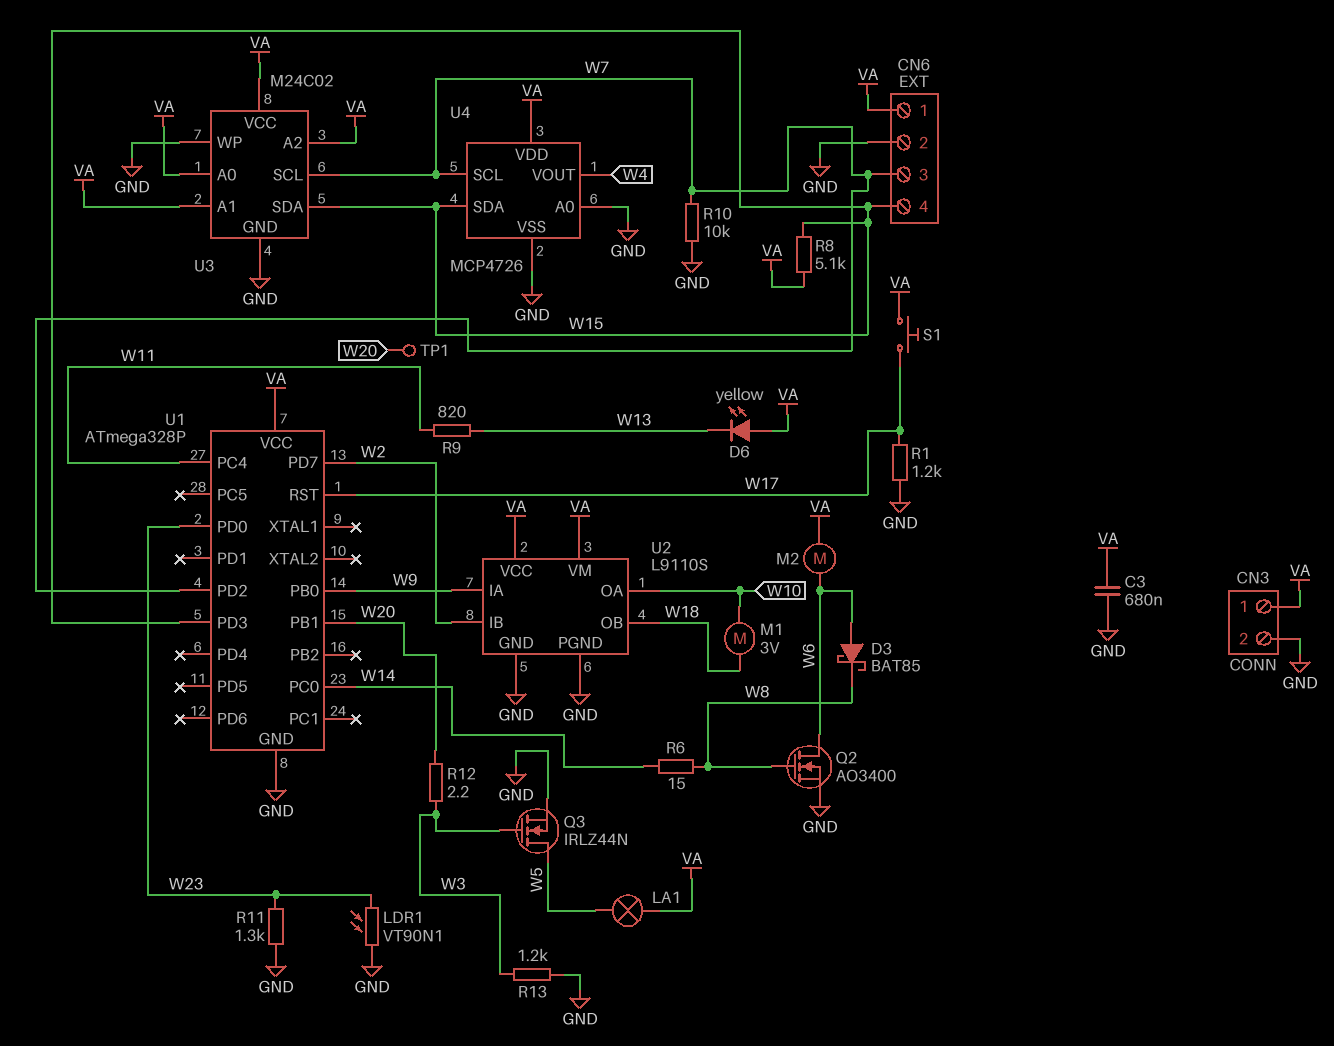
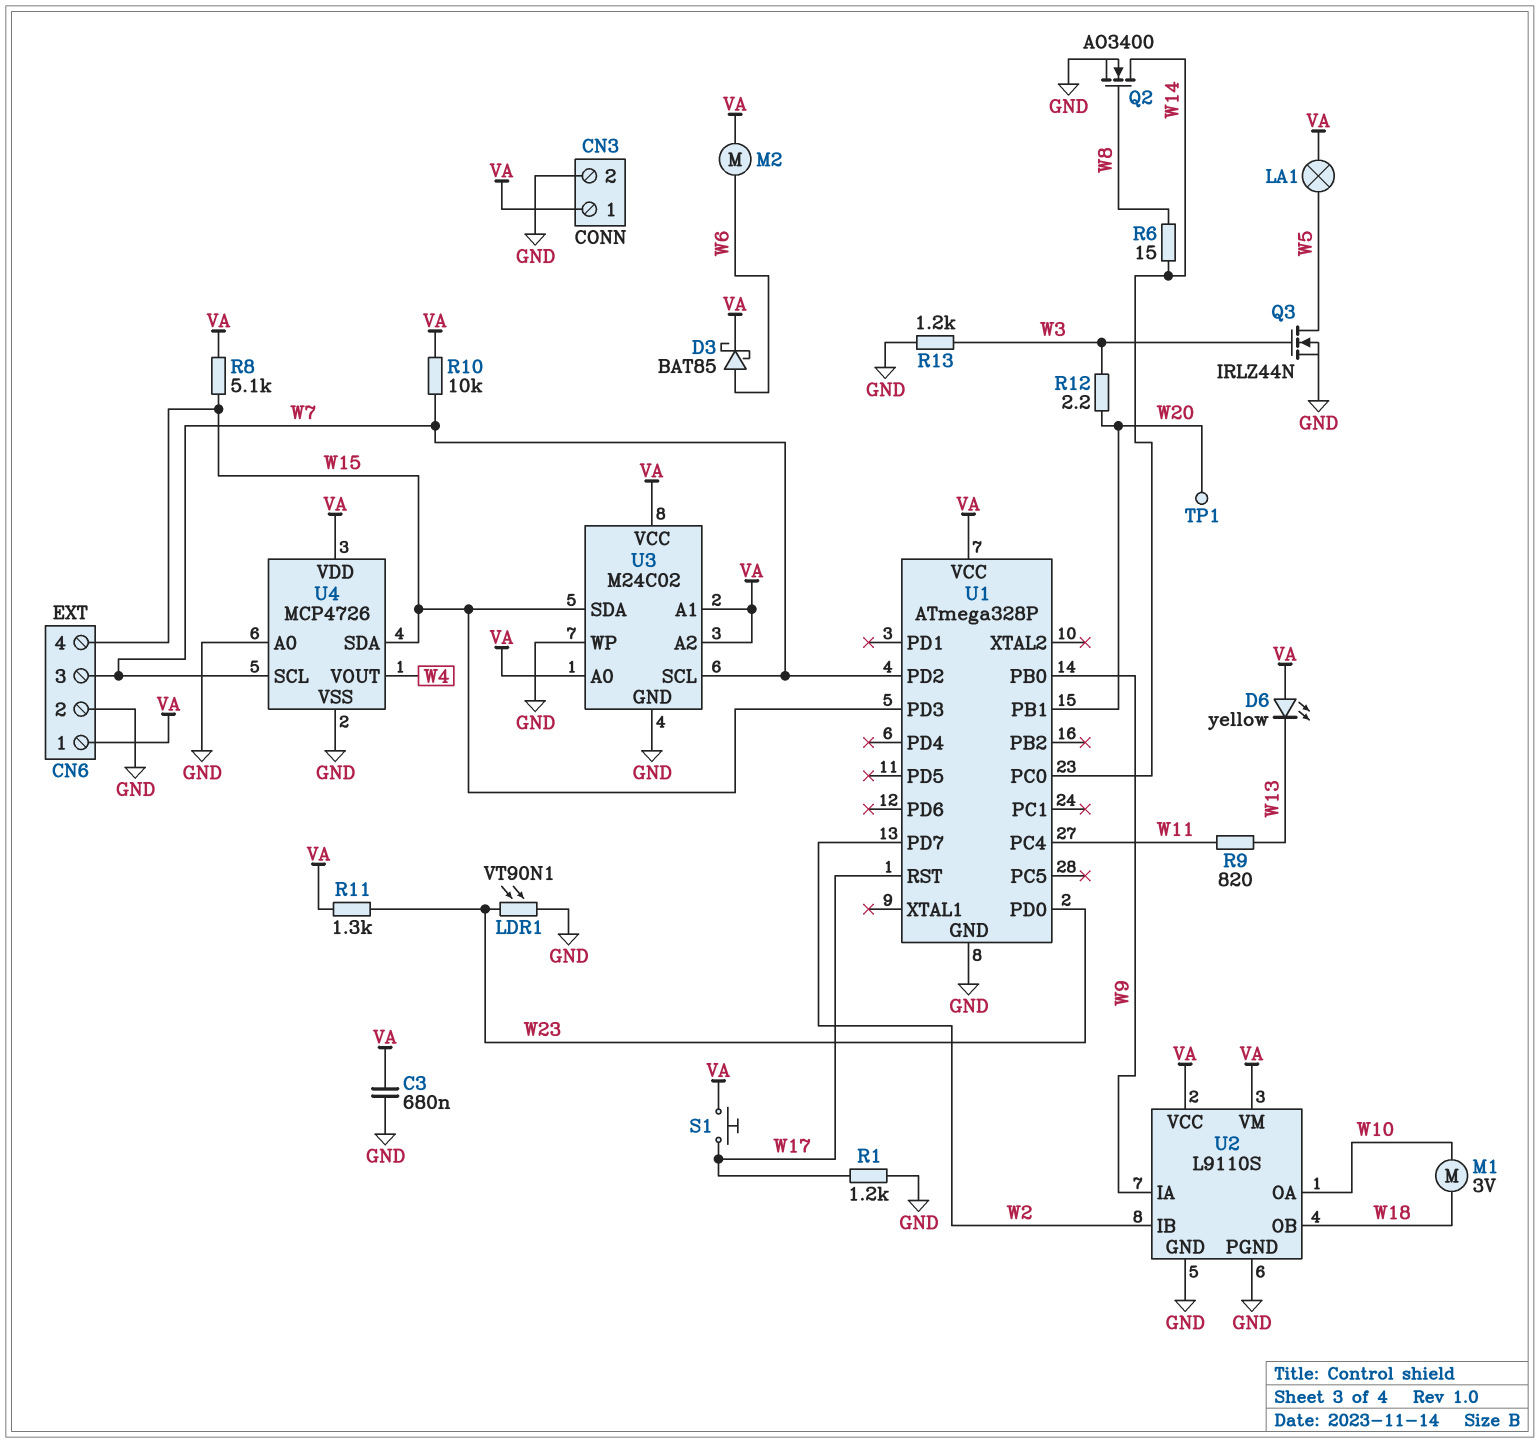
D3: schottky BAT85 (A W6, K W8) -> schottky BAT85 (A W6, K VA)
Q2: NMOS AO3400 (G W8, D W6, S GND) -> NMOS AO3400 (G W8, D W14, S GND)
R10: 10k (GND, W7) -> 10k (VA, W7)
R11: 1.3k (GND, W23) -> 1.3k (VA, W23)

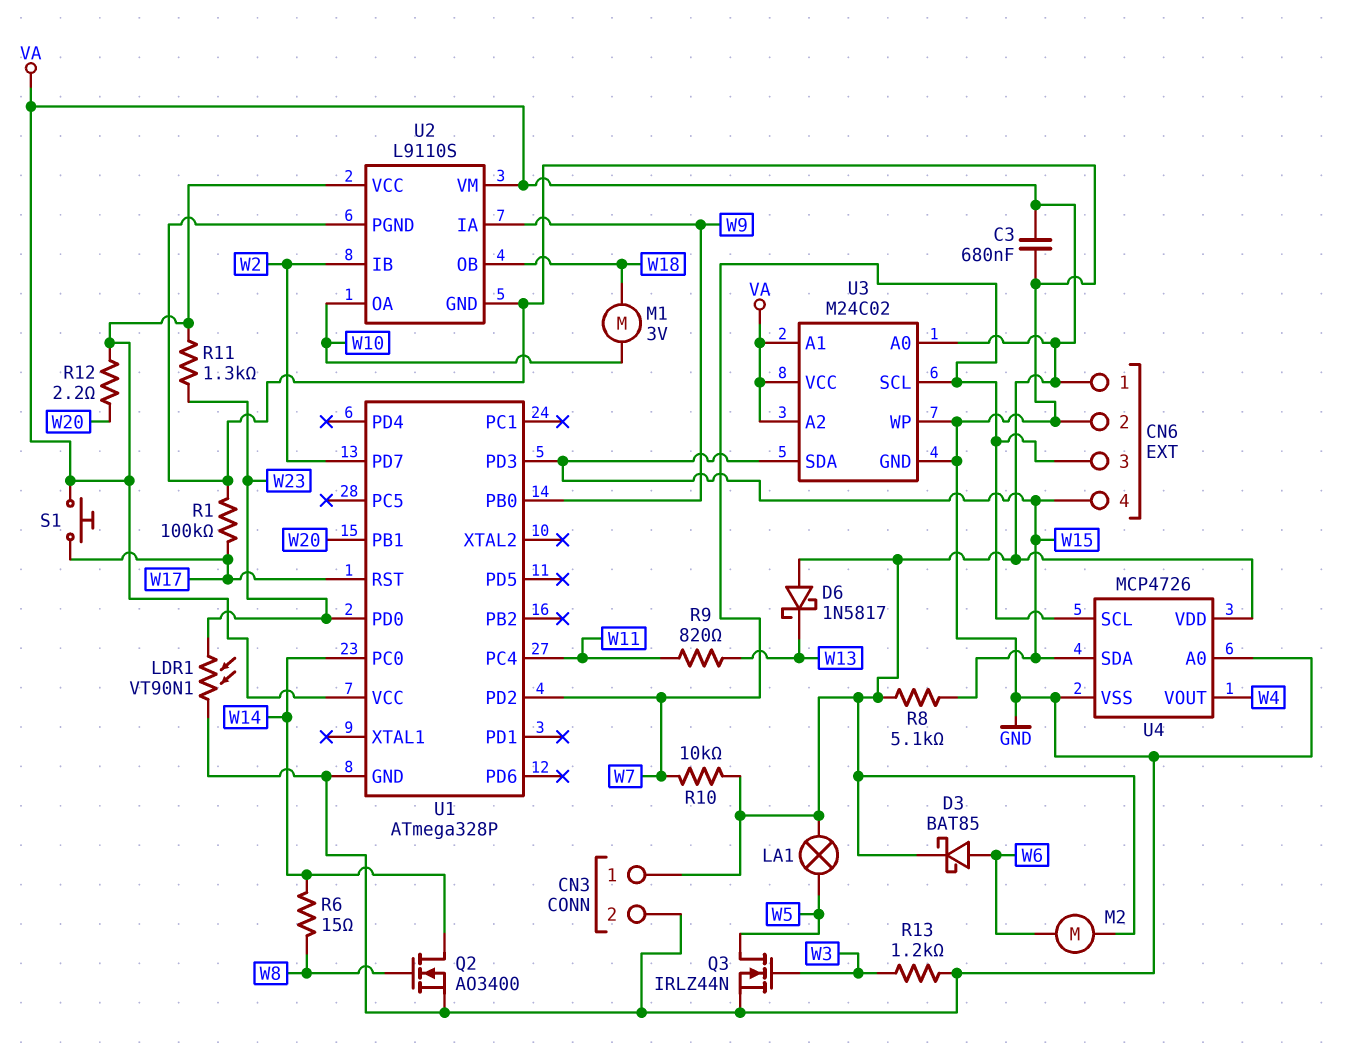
D6: LED yellow (A VA, K W13) -> schottky 1N5817 (A VA, K W13)
R1: 1.2k (GND, W17) -> 100k (GND, W17)
R12: 2.2 (W3, W20) -> 2.2 (VA, W20)
TP1: test point (W20) -> none

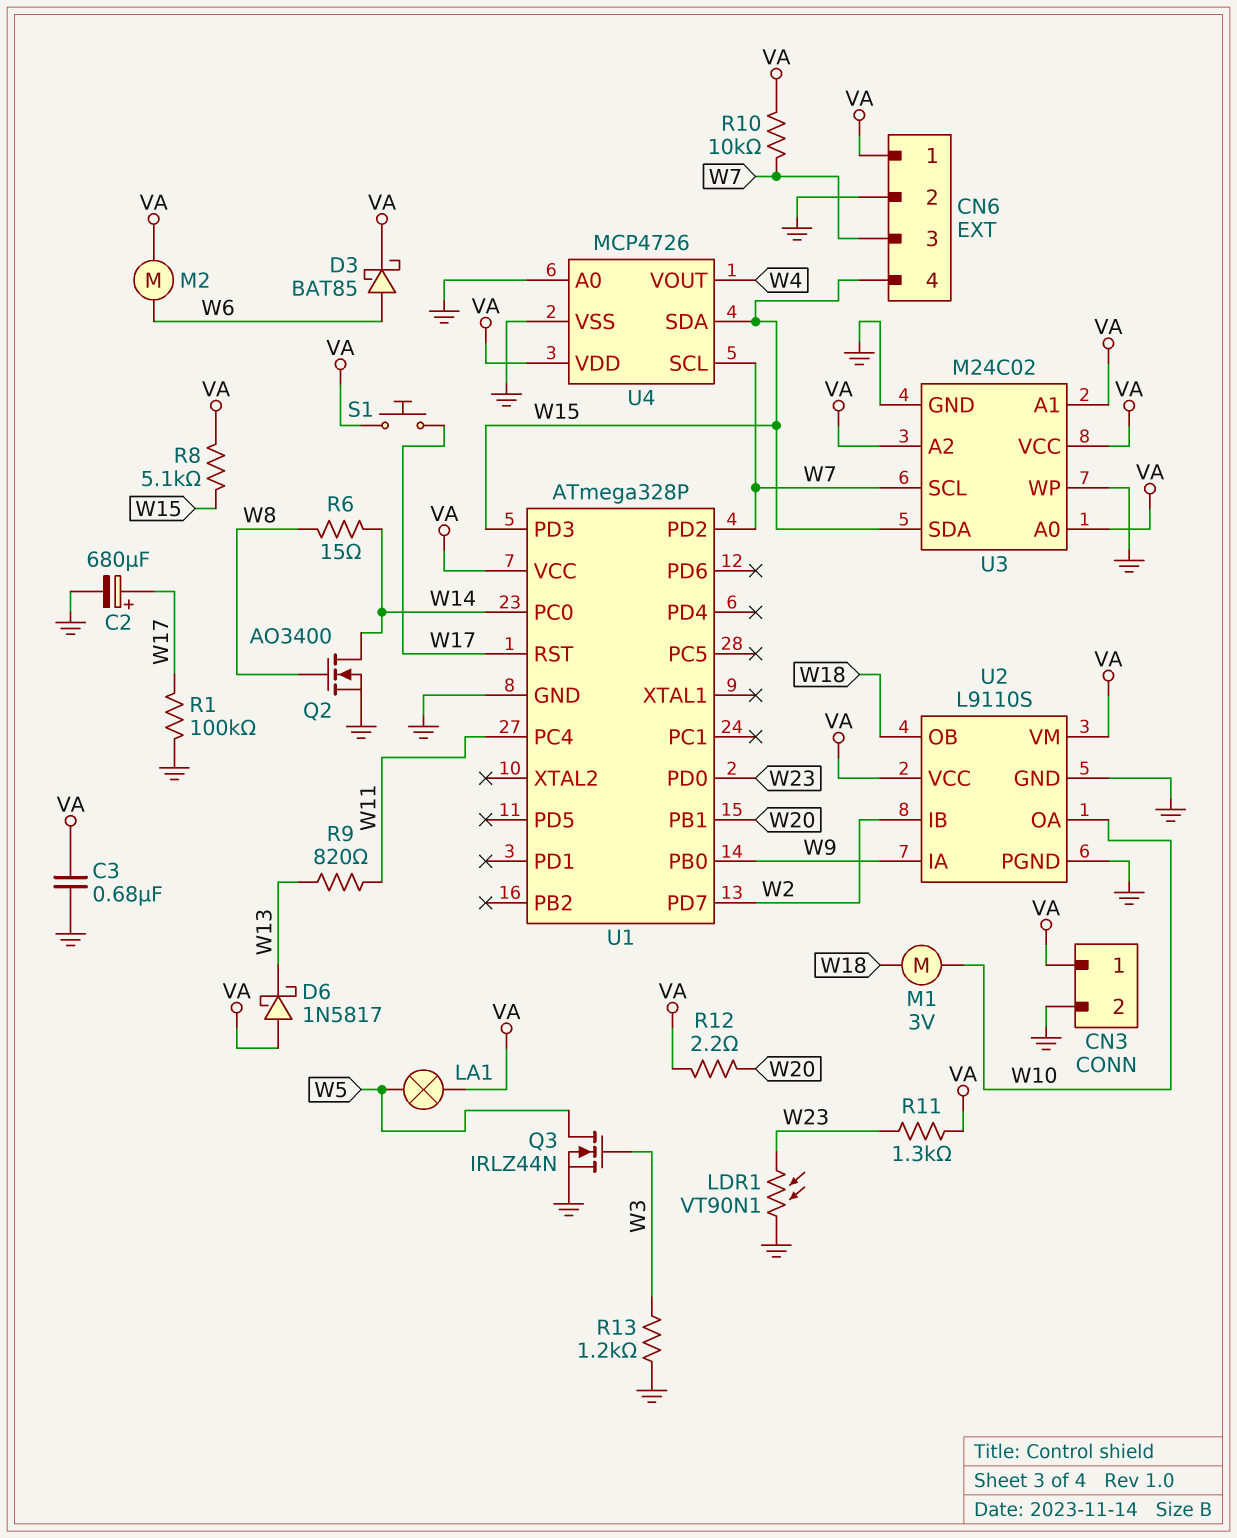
C2: none -> 680uF (plus W17, minus GND)

